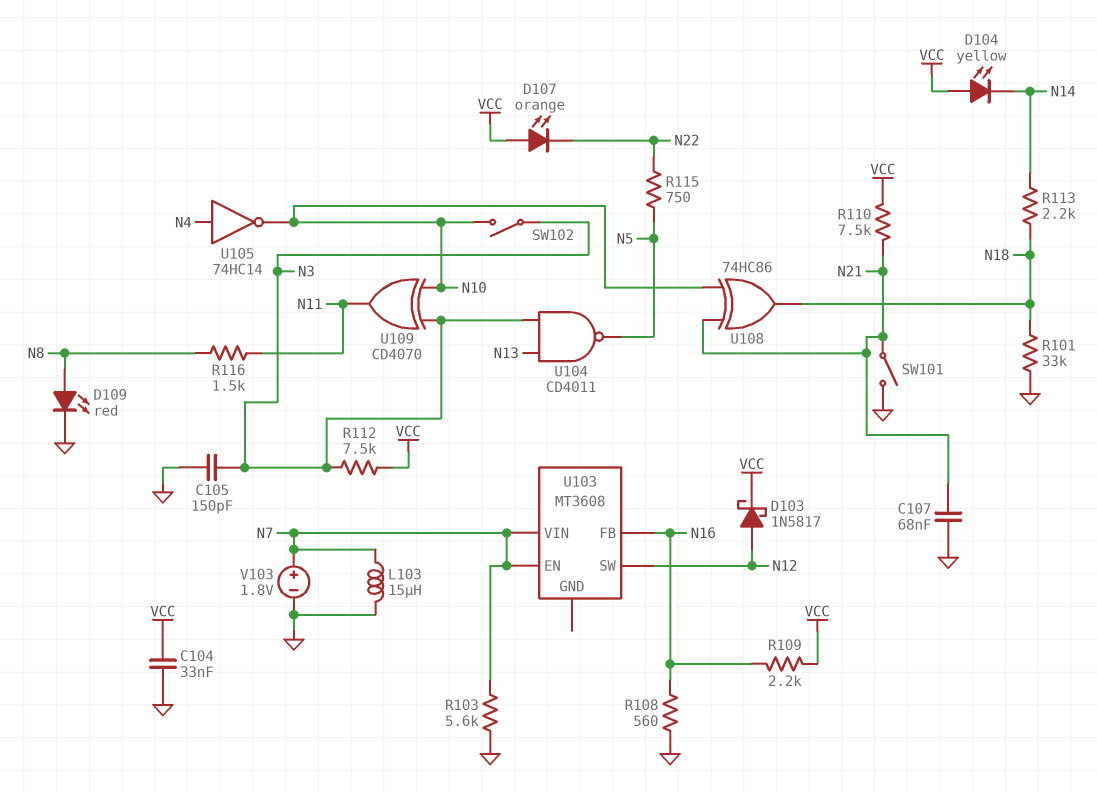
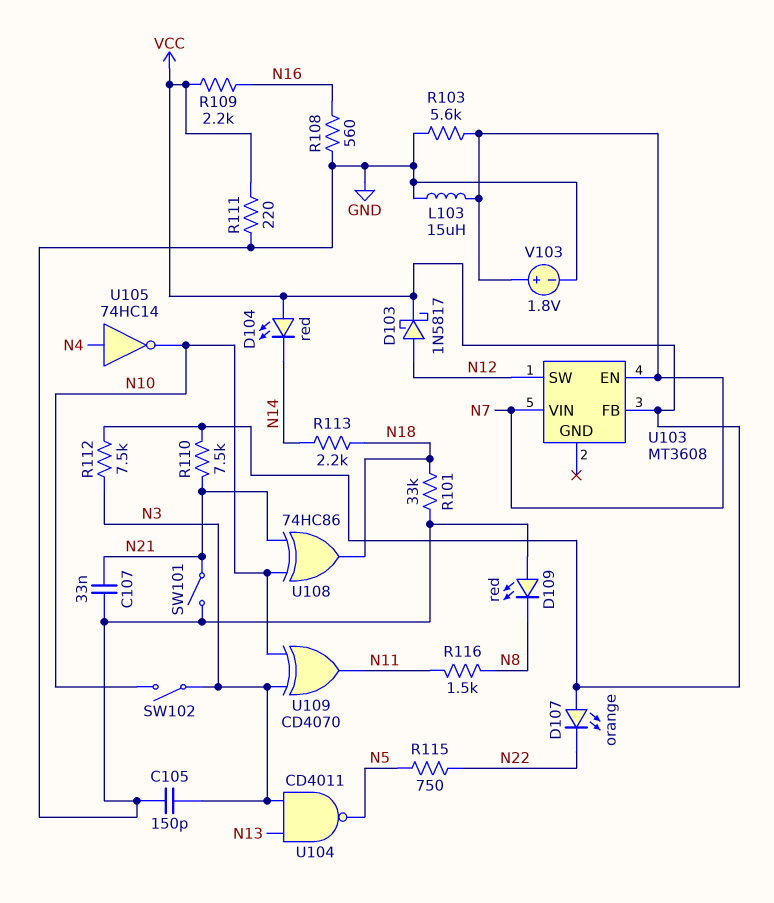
C104: 33nF (GND, VCC) -> none
C107: 68nF (GND, N21) -> 33nF (GND, N21)
D104: LED yellow (A VCC, K N14) -> LED red (A VCC, K N14)
D109: LED red (A N8, K GND) -> LED red (A GND, K N8)
R111: none -> 220 (GND, VCC)
U103 pin FB: N16 -> VCC

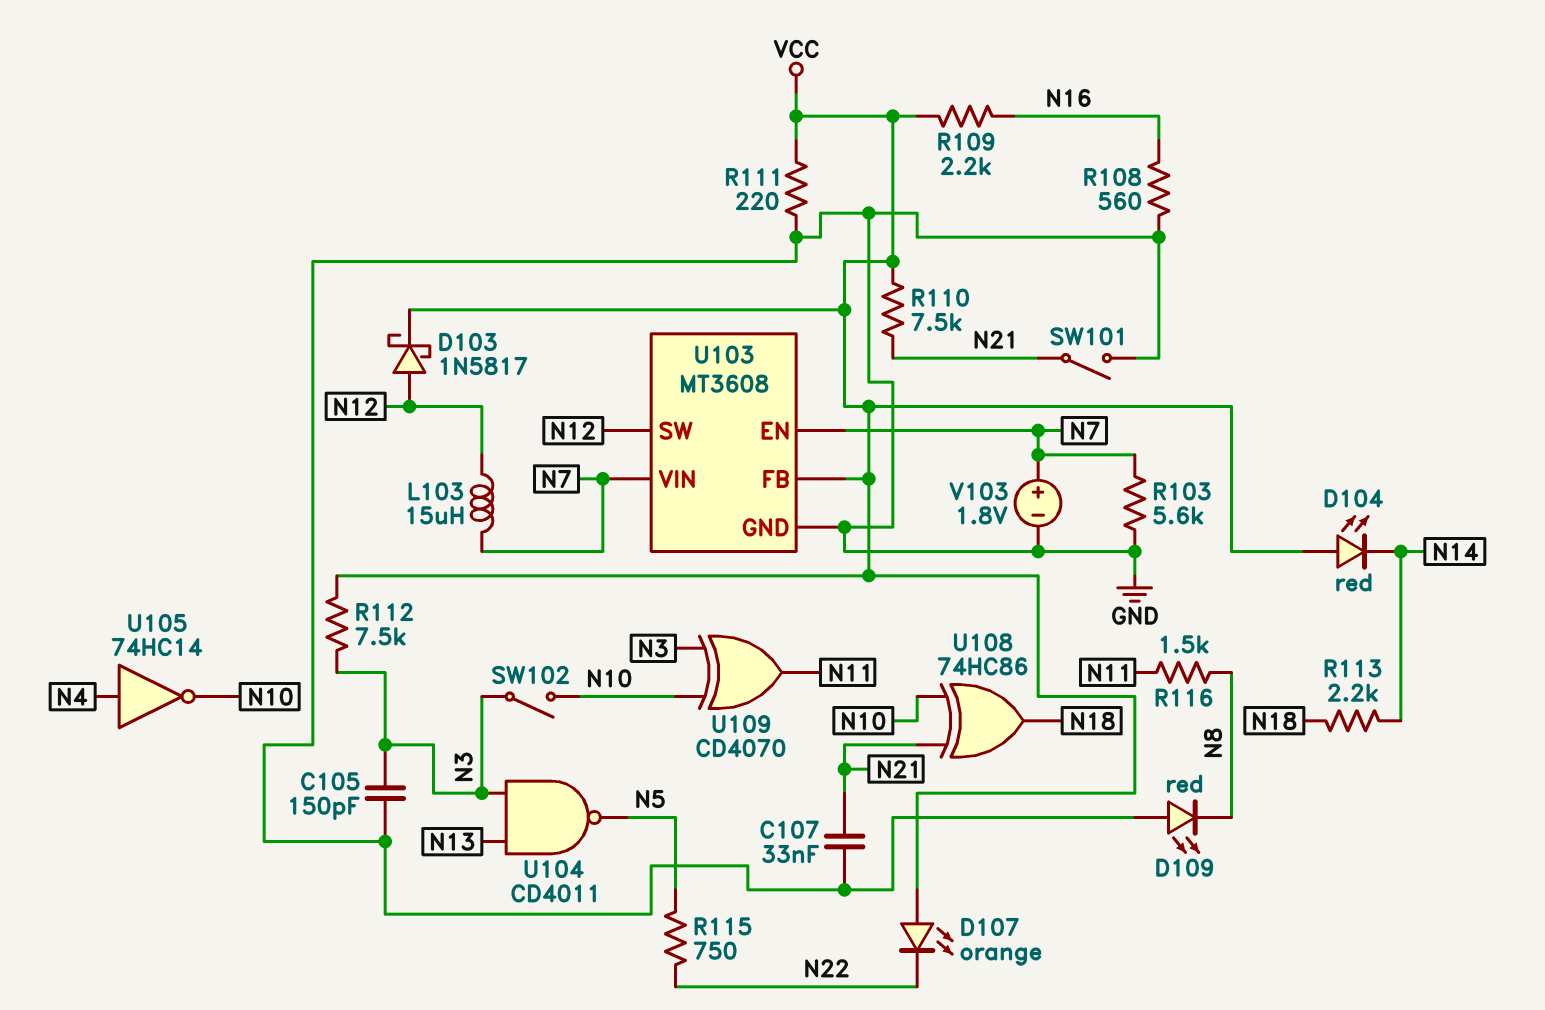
L103: 15uH (GND, N7) -> 15uH (N7, N12)
R101: 33k (GND, N18) -> none
U103 pin GND: none -> GND

